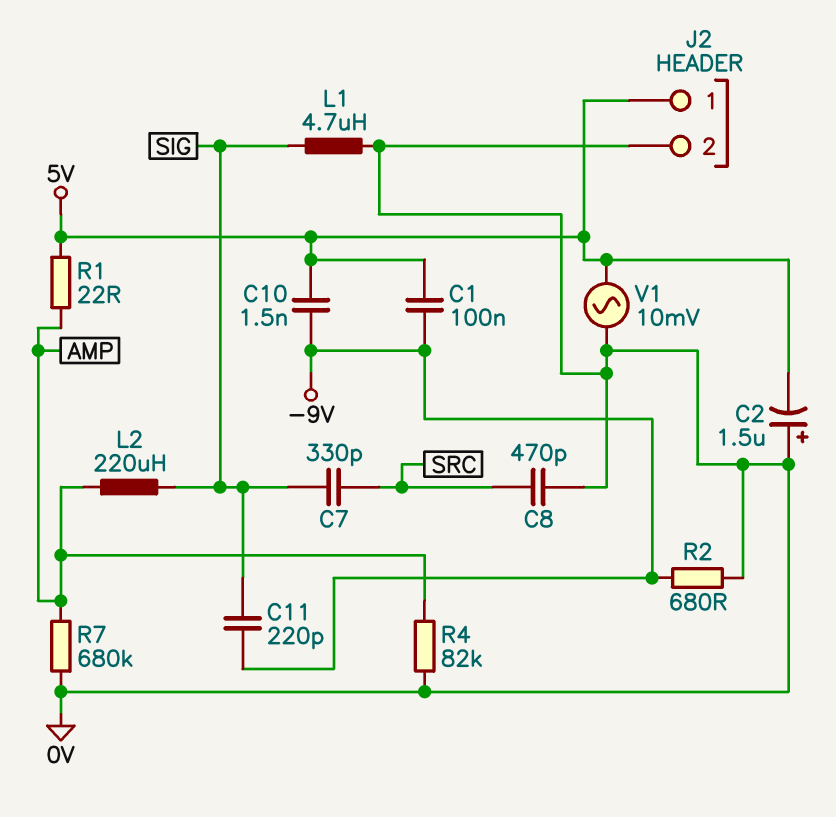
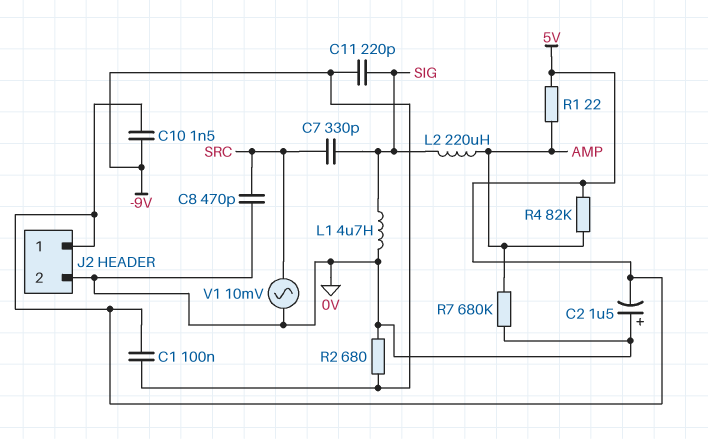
R4: 82k (0V, AMP) -> 82k (5V, AMP)
V1: AC 10mV (0V, 5V) -> AC 10mV (0V, SRC)

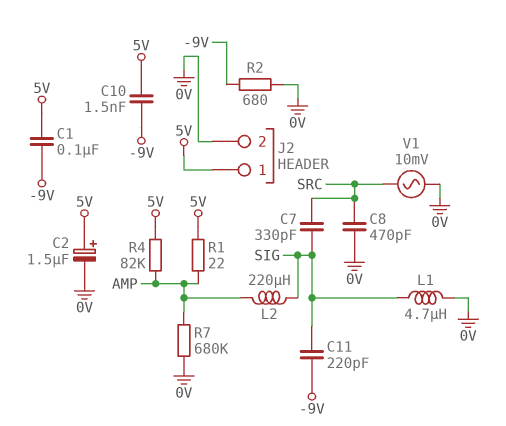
C2: 1.5uF (plus 0V, minus 5V) -> 1.5uF (plus 5V, minus 0V)

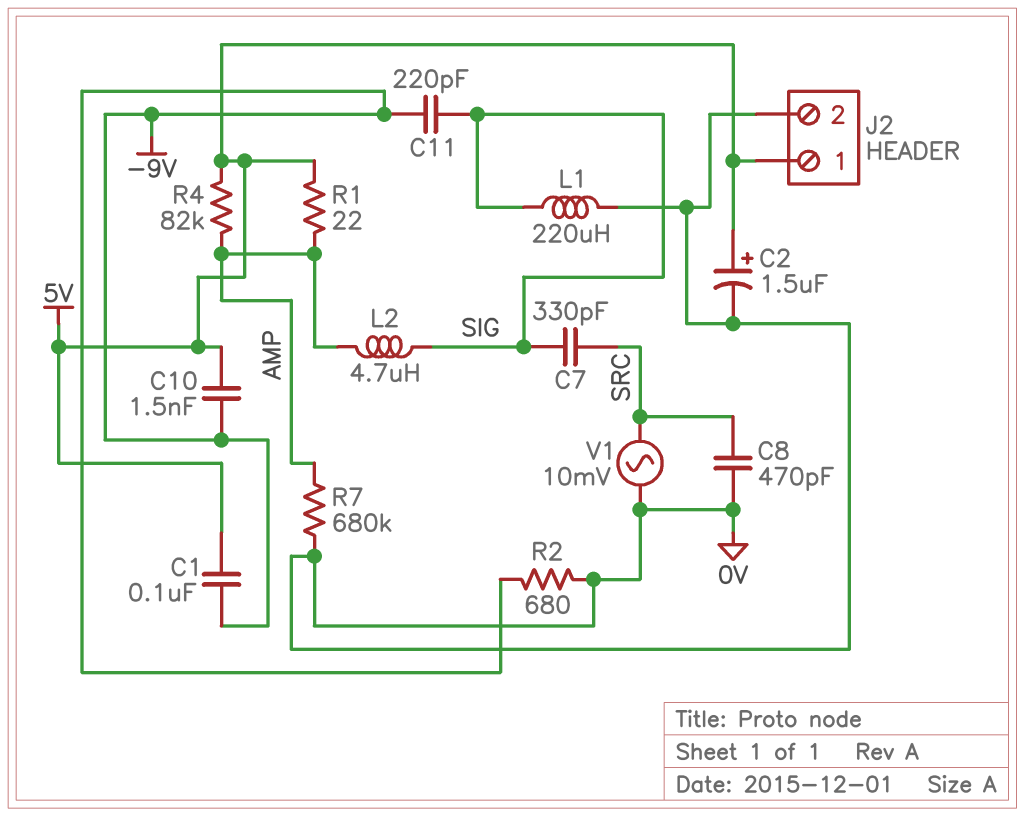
L1: 4.7uH (0V, SIG) -> 220uH (0V, SIG)
L2: 220uH (AMP, SIG) -> 4.7uH (AMP, SIG)

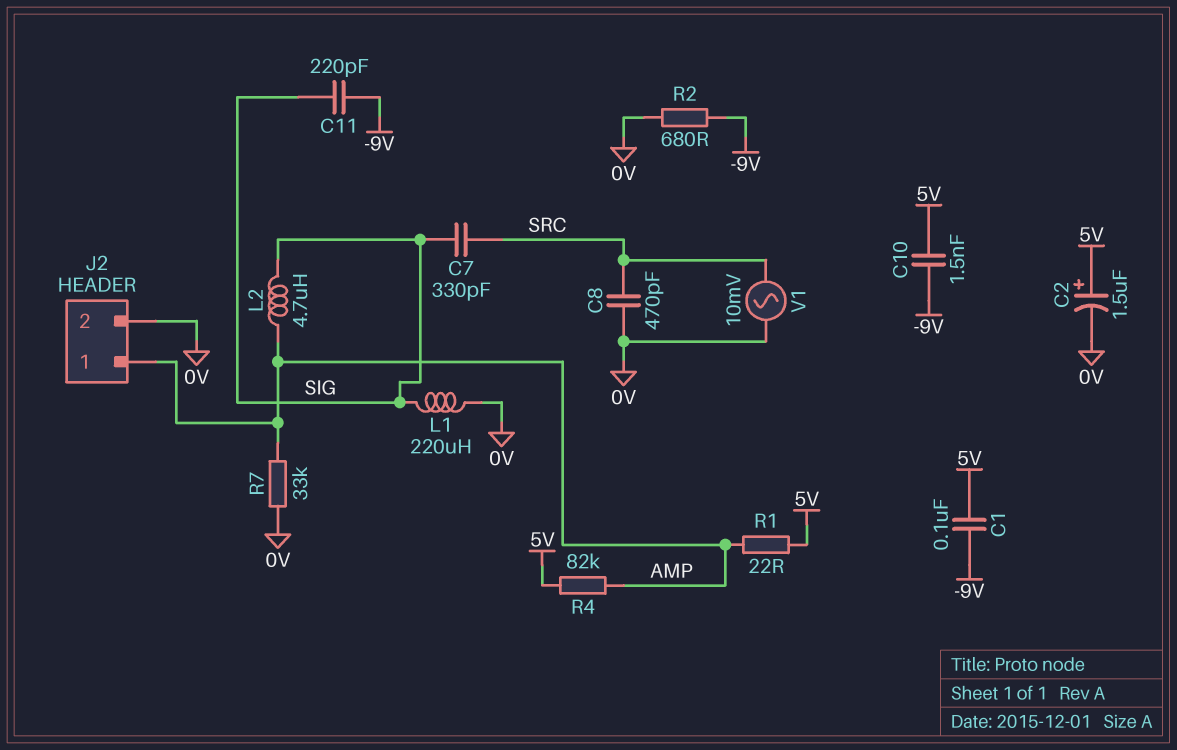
J2 pin 1: 5V -> AMP
R7: 680k (0V, AMP) -> 33k (0V, AMP)

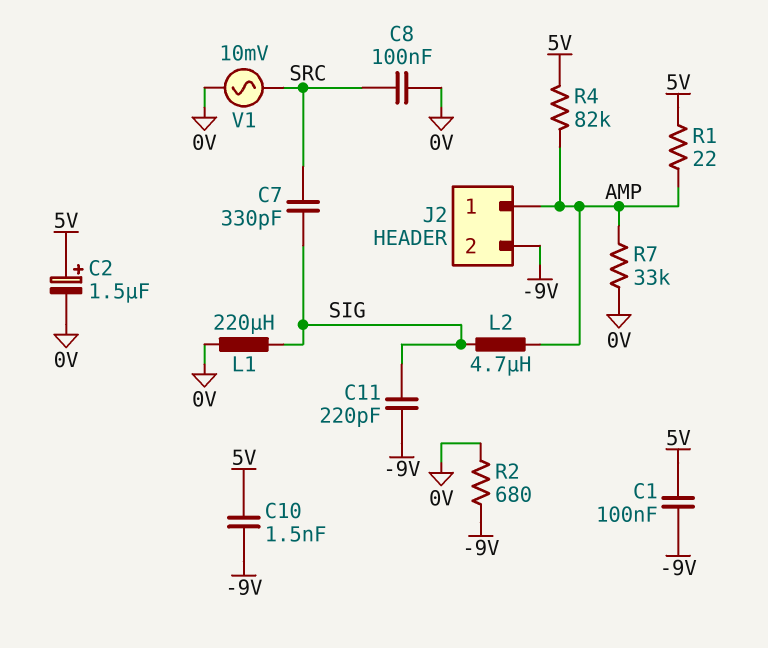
C8: 470pF (0V, SRC) -> 100nF (0V, SRC)
J2 pin 2: 0V -> -9V

